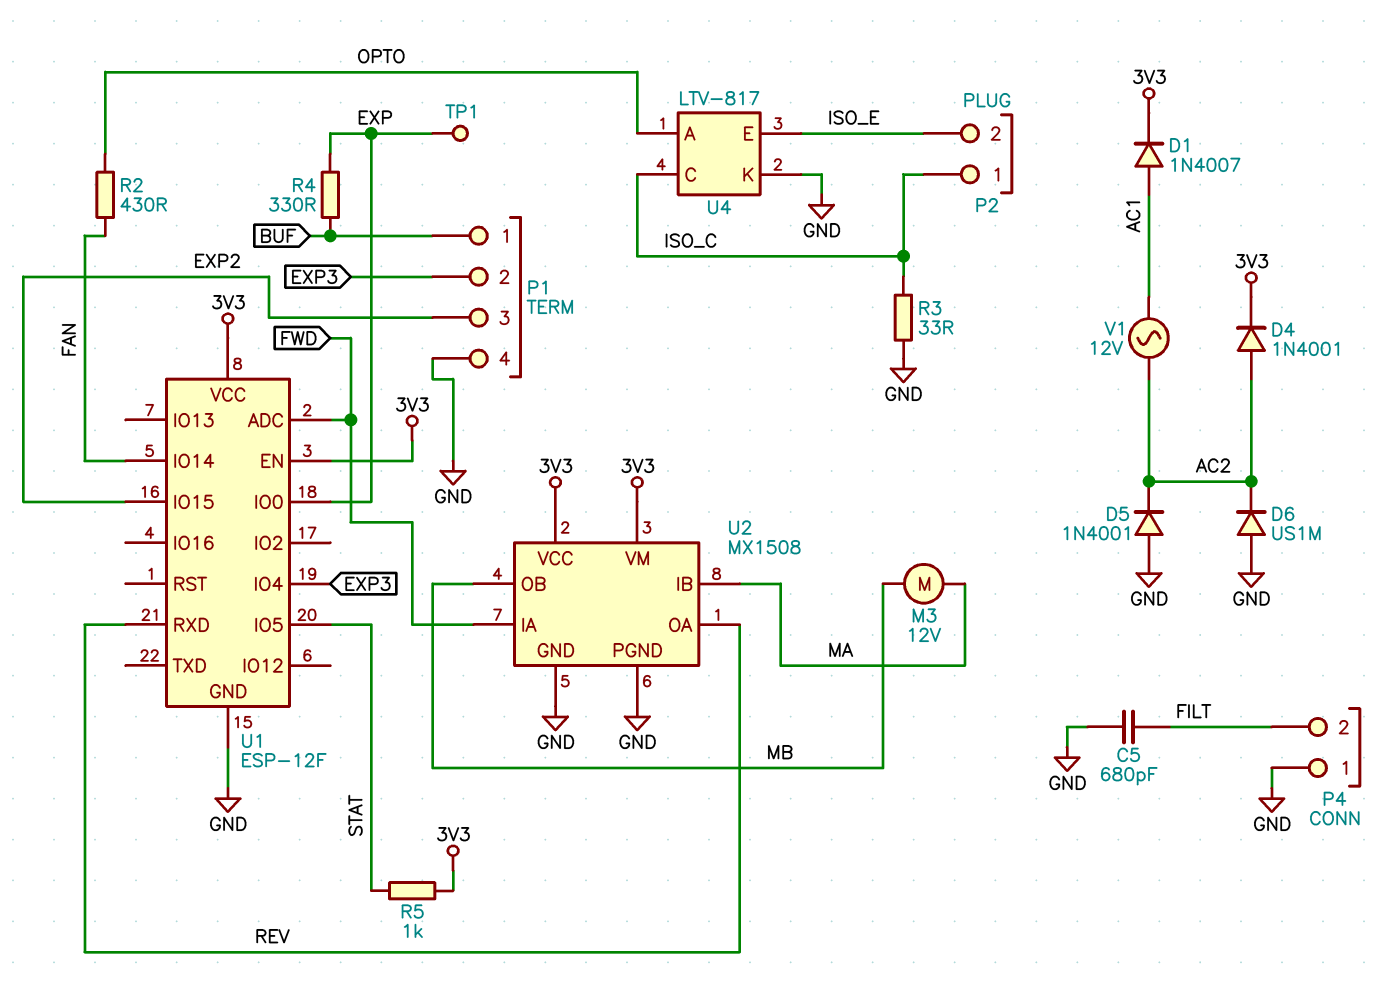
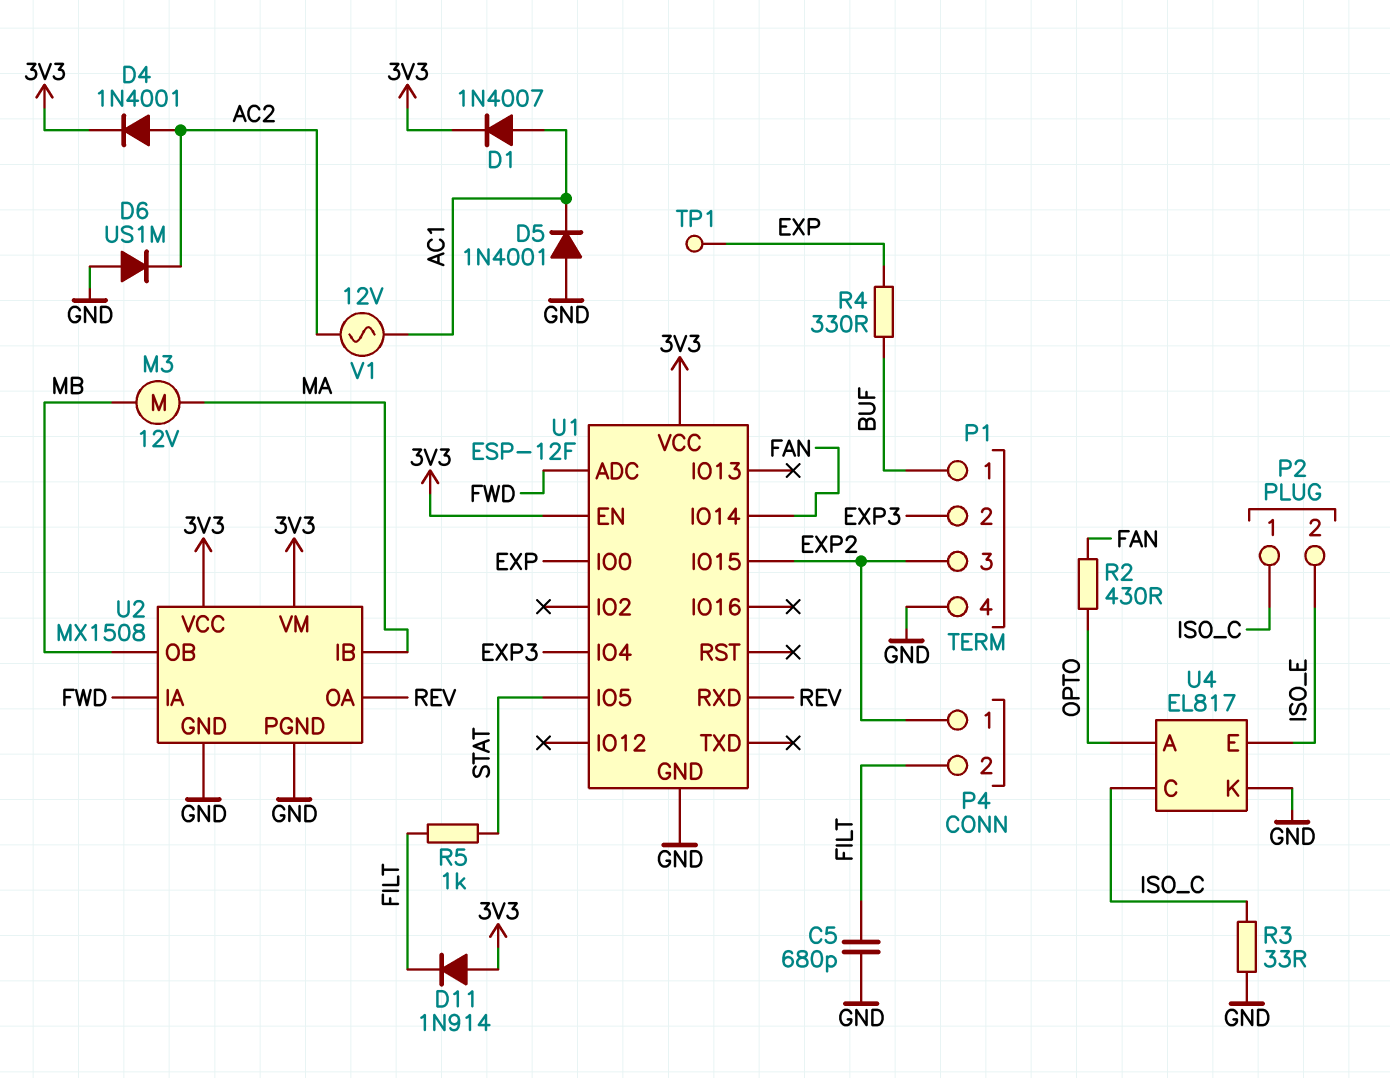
D5: diode 1N4001 (A GND, K AC2) -> diode 1N4001 (A GND, K AC1)
D11: none -> diode 1N914 (A 3V3, K FILT)
P4 pin 1: GND -> EXP2
R5: 1k (3V3, STAT) -> 1k (FILT, STAT)
U4: LTV-817 -> EL817

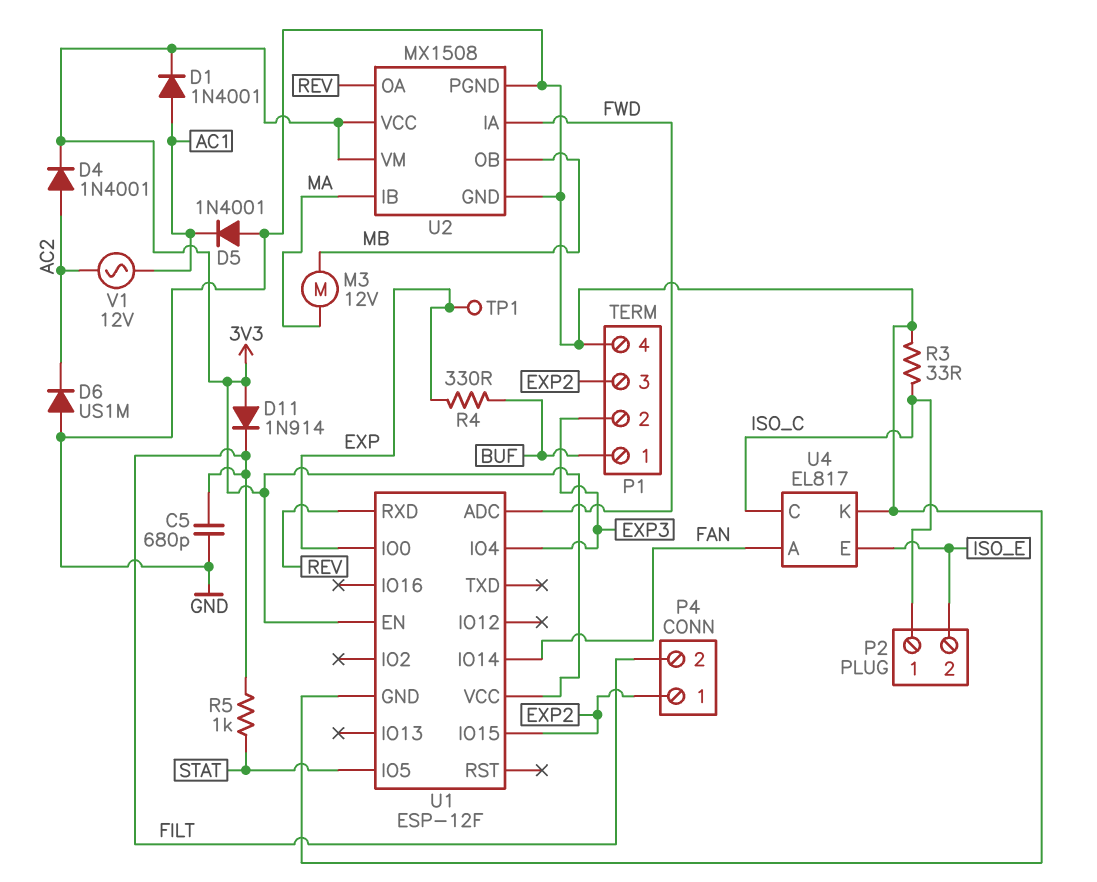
D1: diode 1N4007 (A AC1, K 3V3) -> diode 1N4001 (A AC1, K 3V3)
R2: 430 (FAN, OPTO) -> none
U4 pin A: OPTO -> FAN

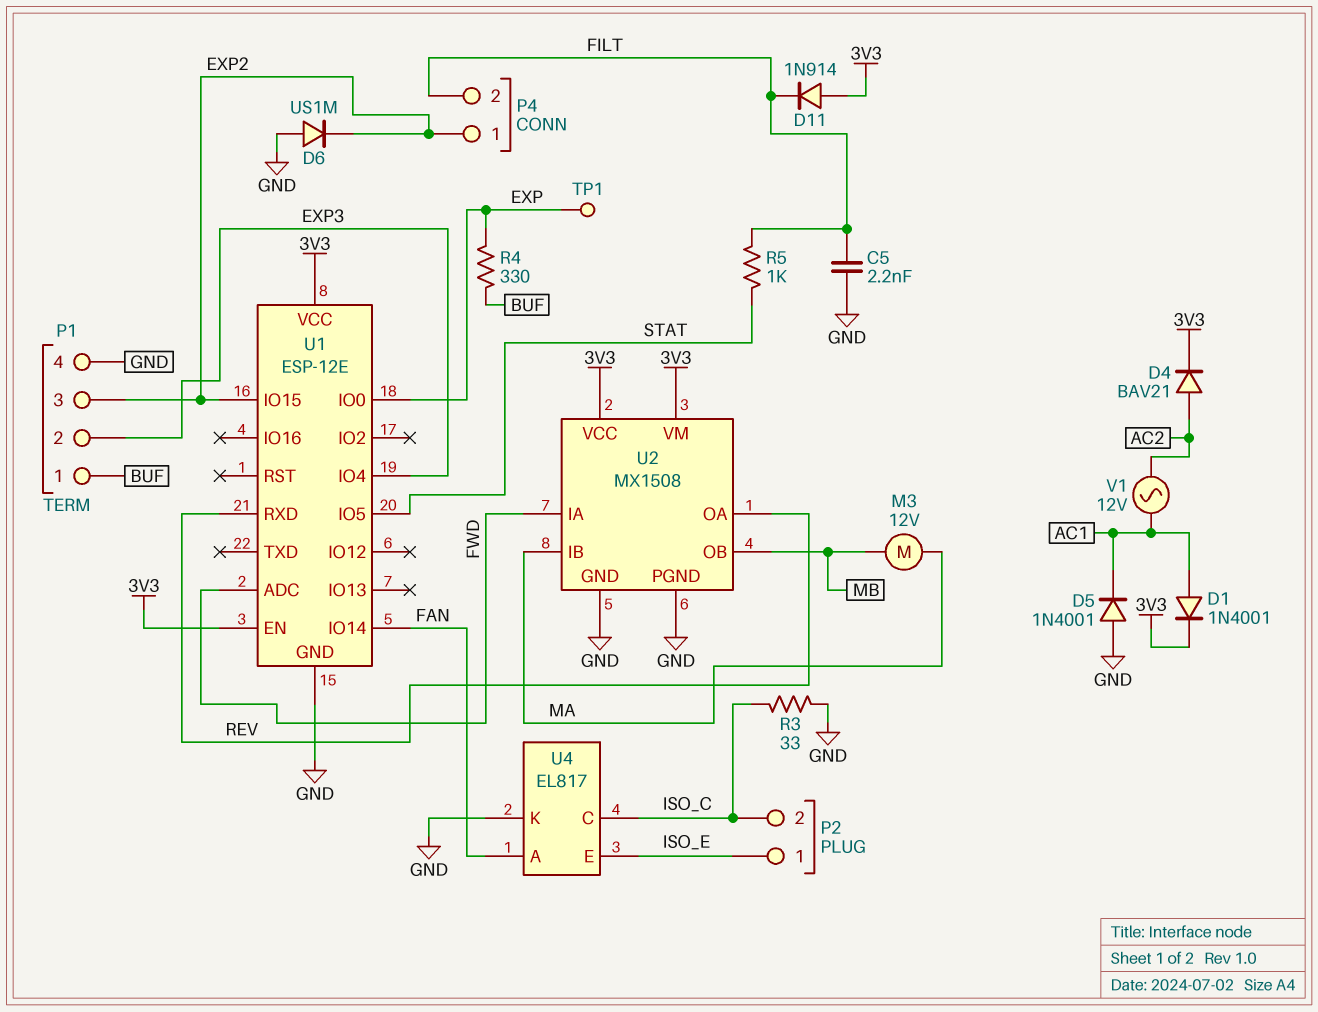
C5: 680pF (FILT, GND) -> 2.2nF (FILT, GND)
D4: diode 1N4001 (A AC2, K 3V3) -> diode BAV21 (A AC2, K 3V3)
D6: diode US1M (A GND, K AC2) -> diode US1M (A GND, K EXP2)
P2 pin 1: ISO_C -> ISO_E
P2 pin 2: ISO_E -> ISO_C
U1: ESP-12F -> ESP-12E

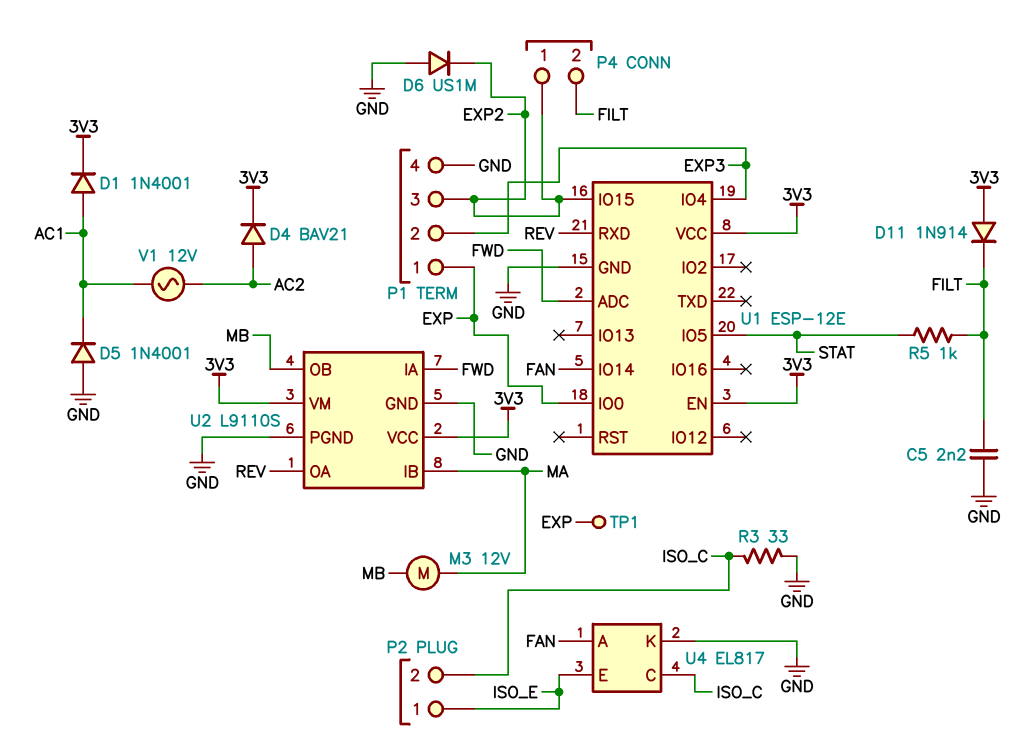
P1 pin 1: BUF -> EXP
R4: 330 (BUF, EXP) -> none
U2: MX1508 -> L9110S

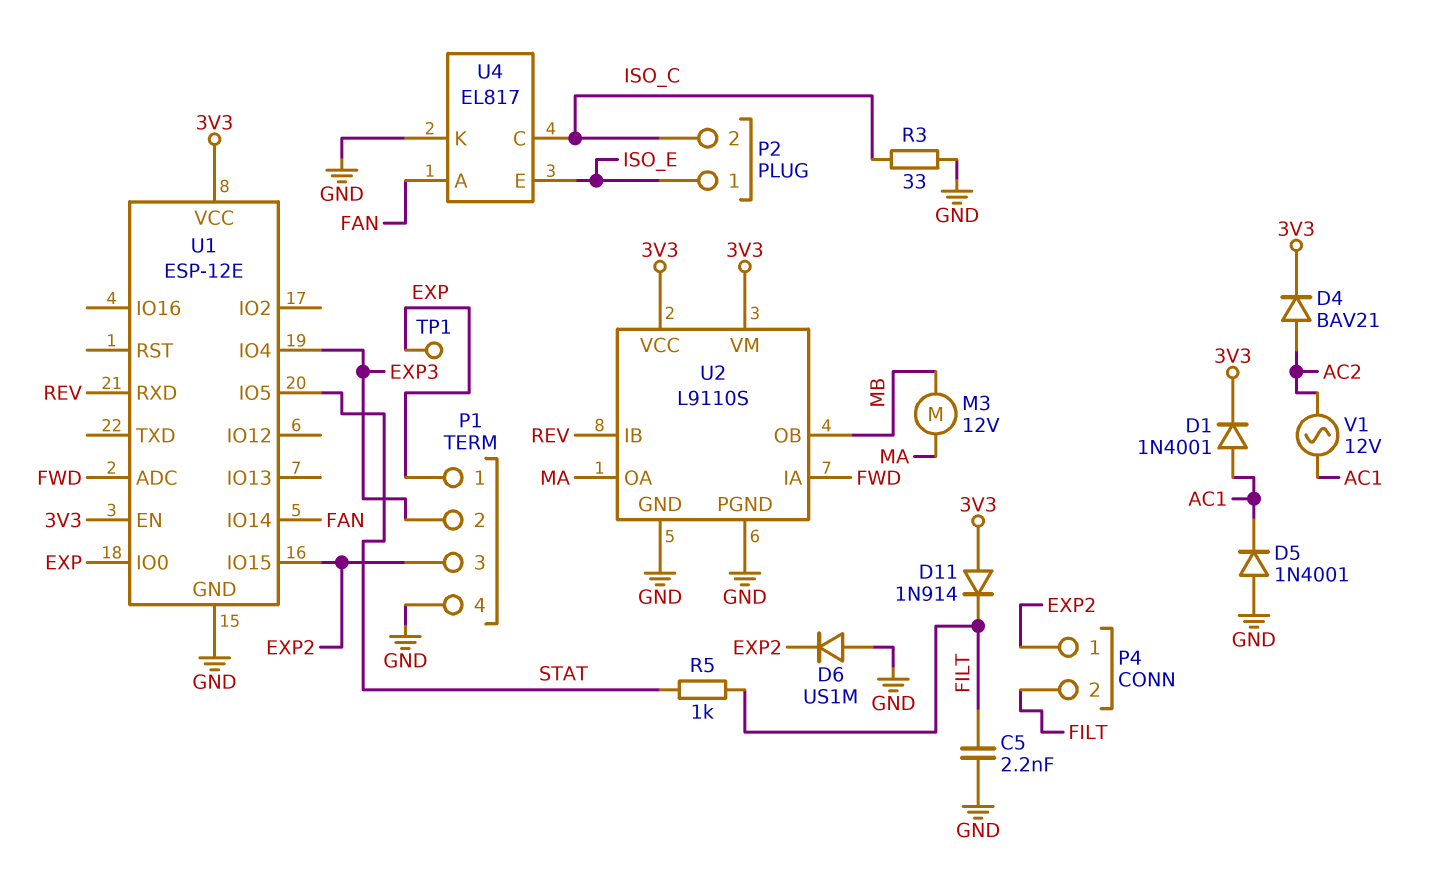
U2 pin IB: MA -> REV
U2 pin OA: REV -> MA

